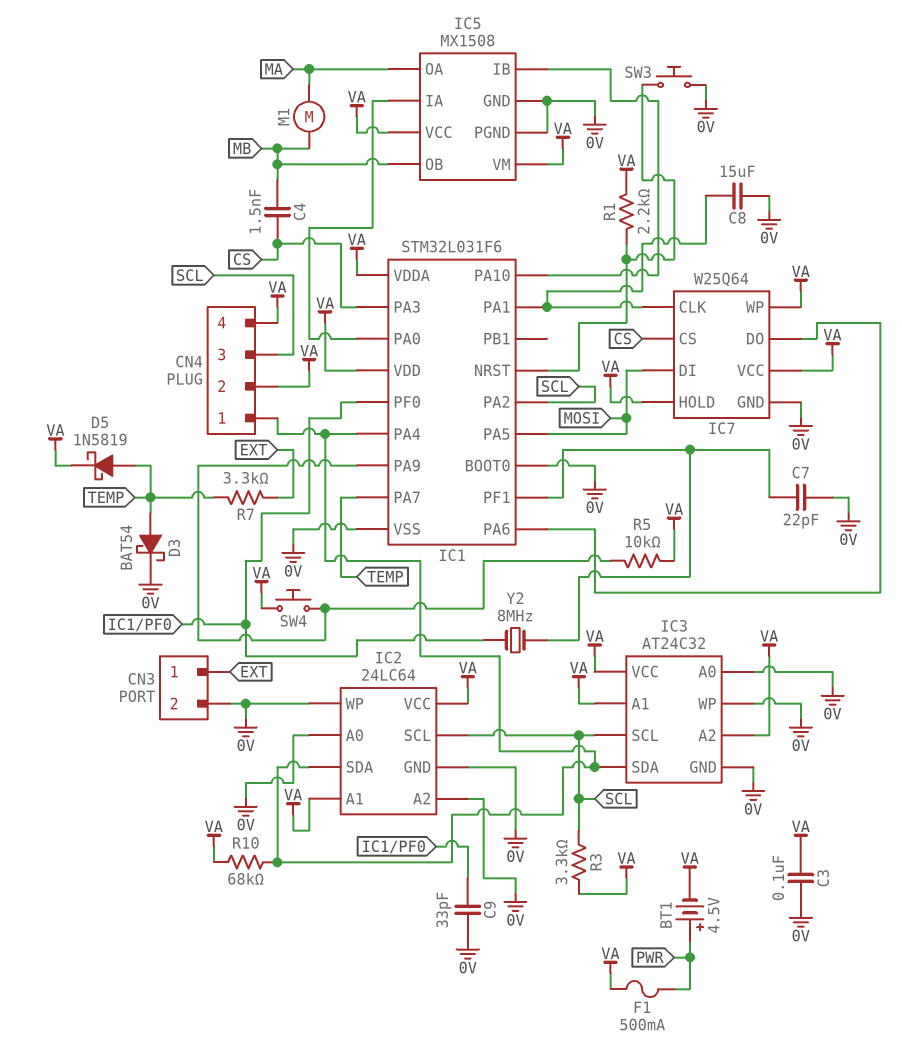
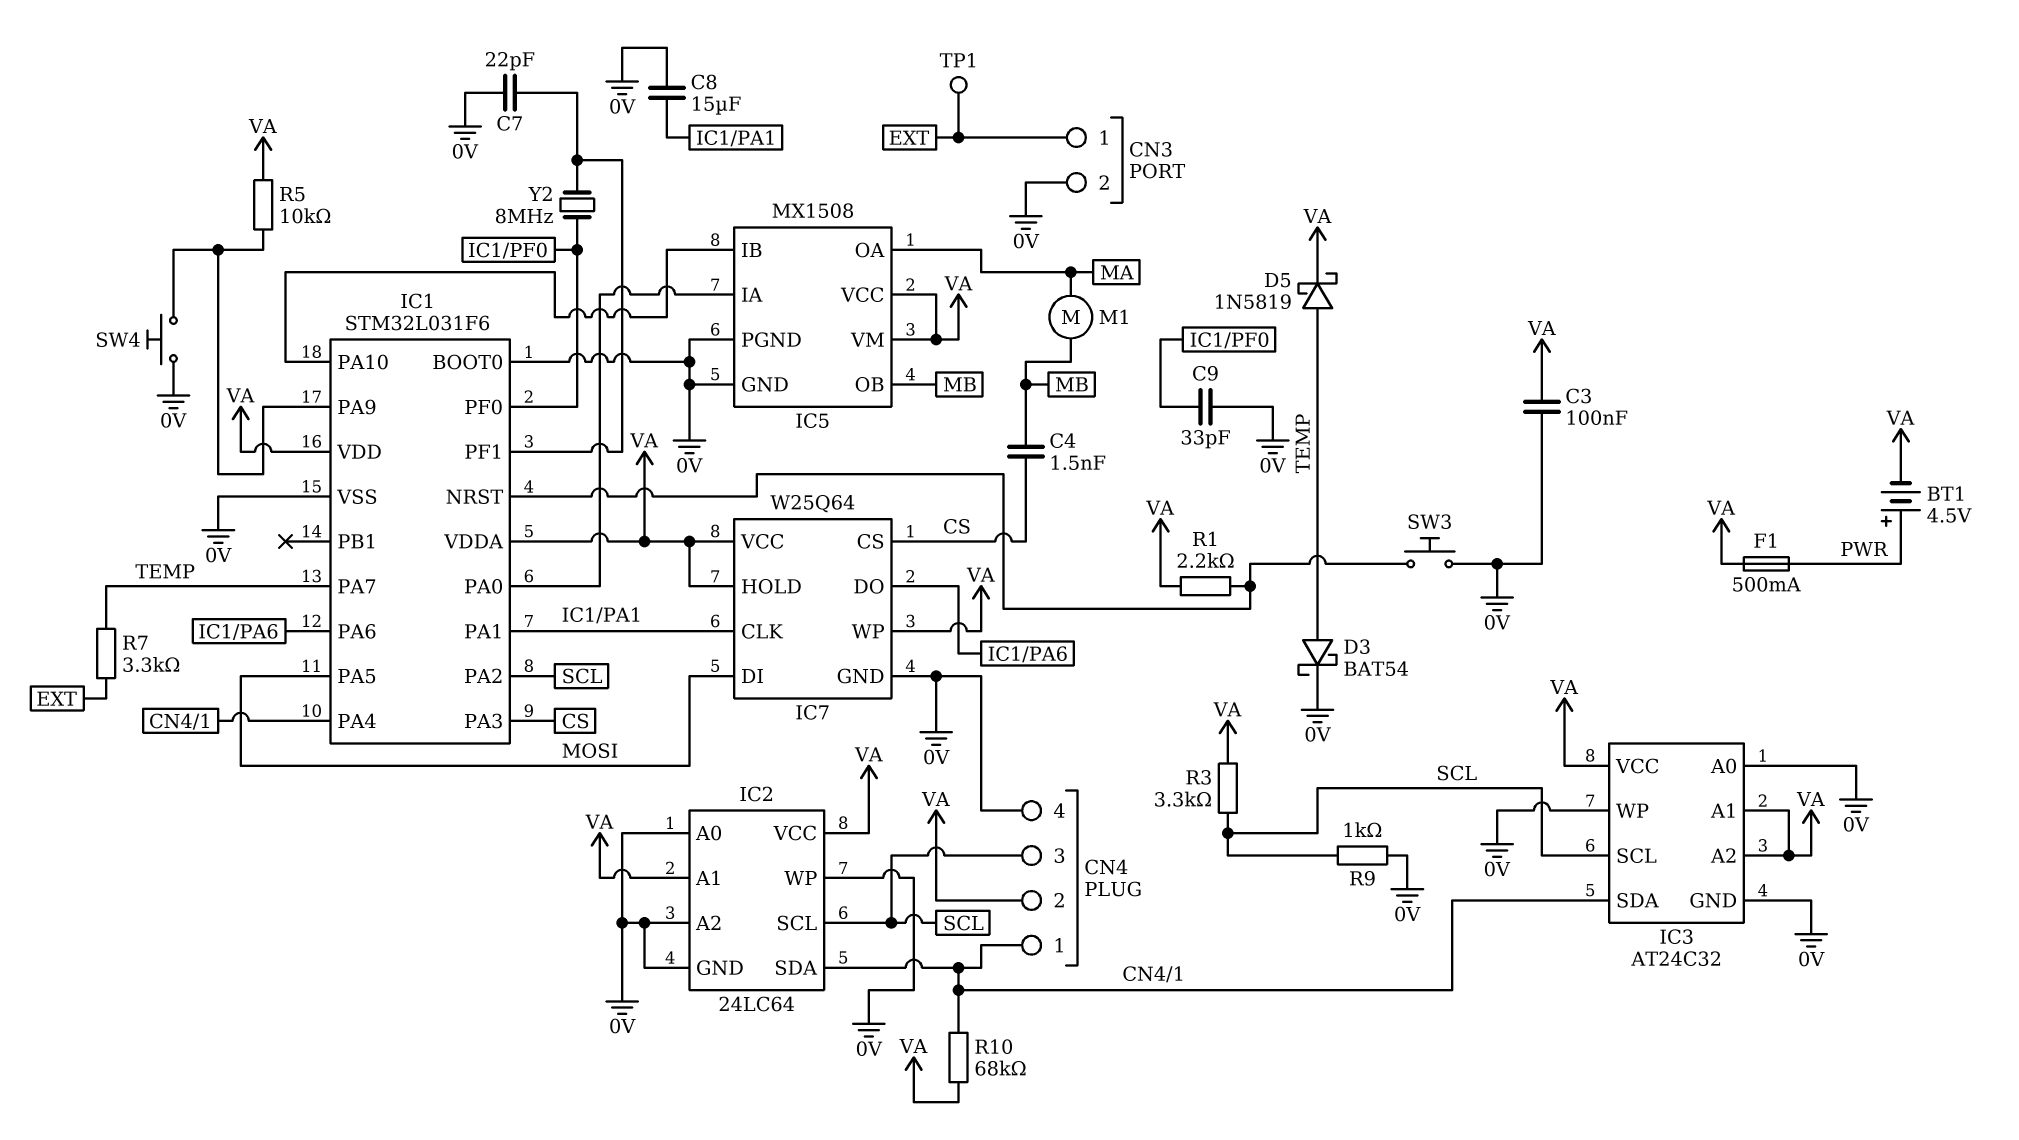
CN4 pin 4: VA -> 0V
R9: none -> 1k (0V, SCL)
SW4: button (IC1/PA9, VA) -> button (0V, IC1/PA9)
TP1: none -> test point (EXT)

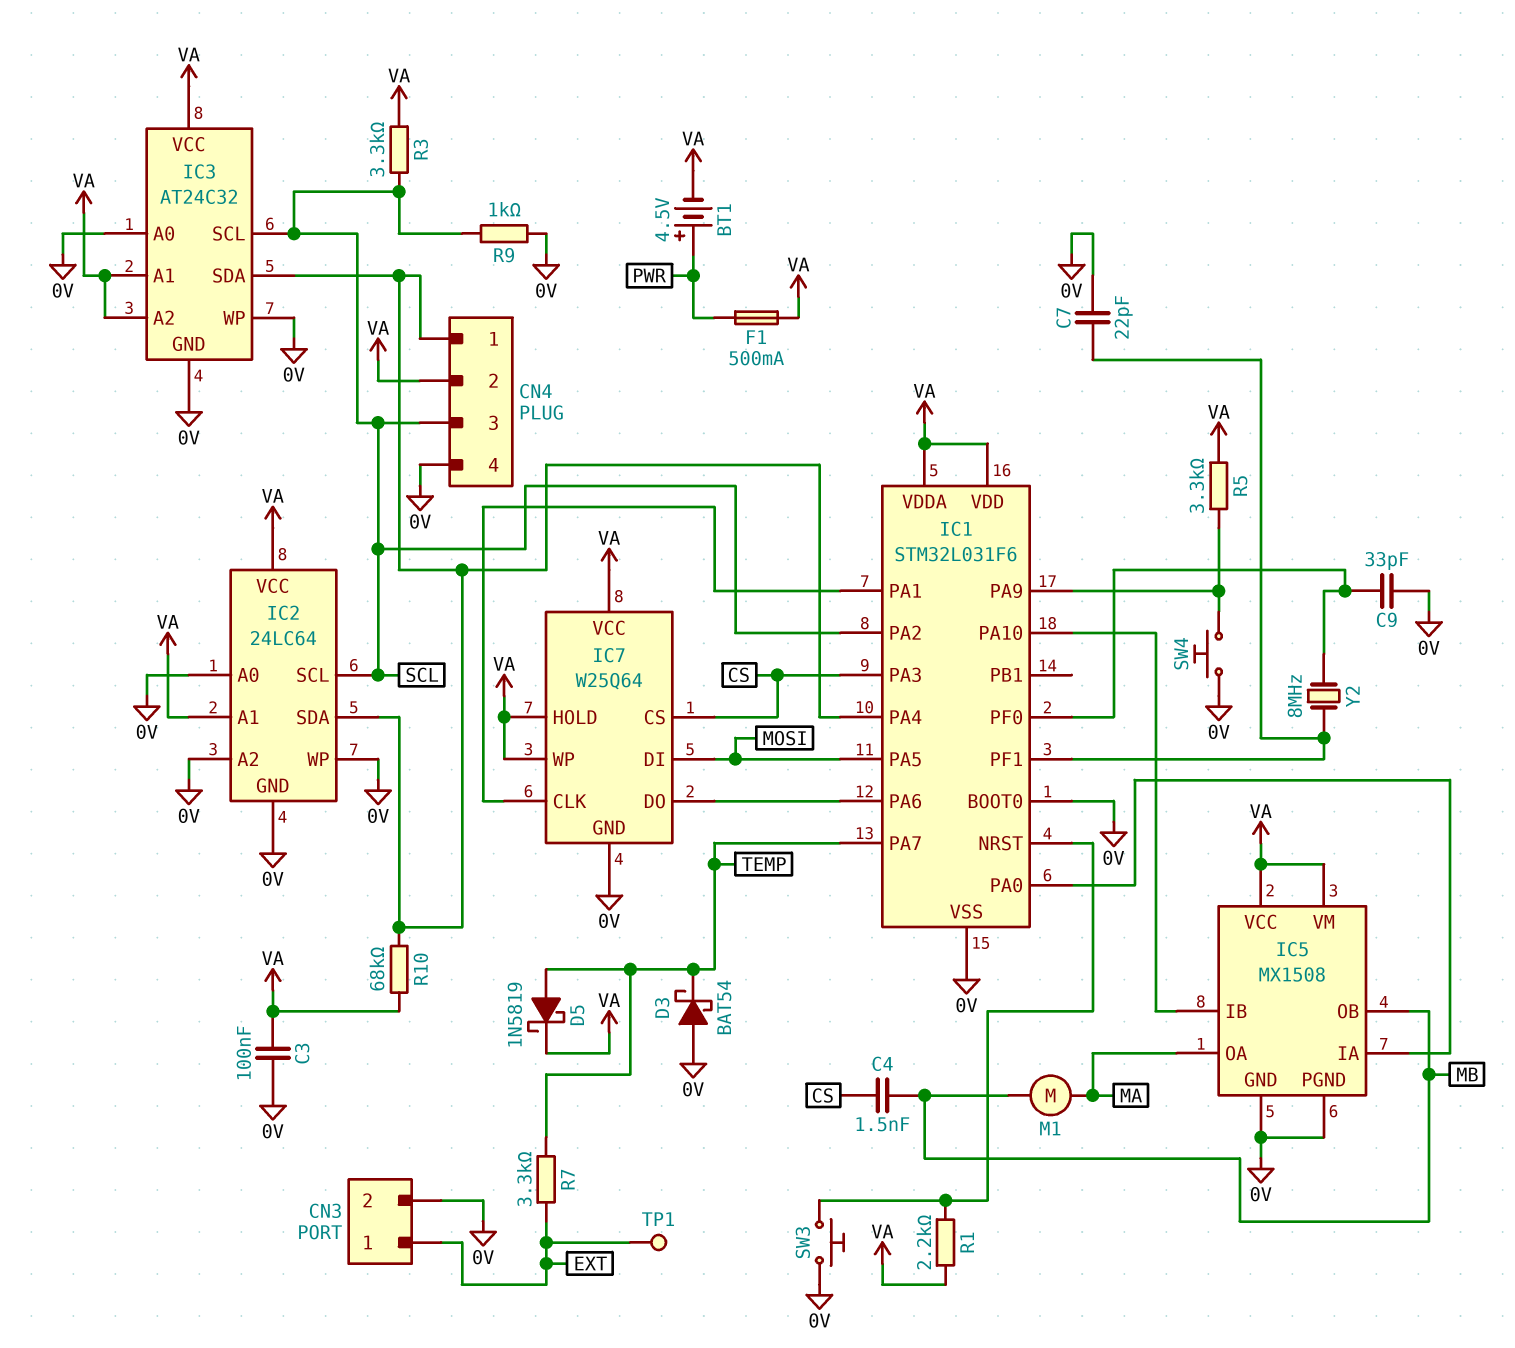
C8: 15uF (0V, IC1/PA1) -> none
D3: schottky BAT54 (A TEMP, K 0V) -> schottky BAT54 (A 0V, K TEMP)
R5: 10k (IC1/PA9, VA) -> 3.3k (IC1/PA9, VA)

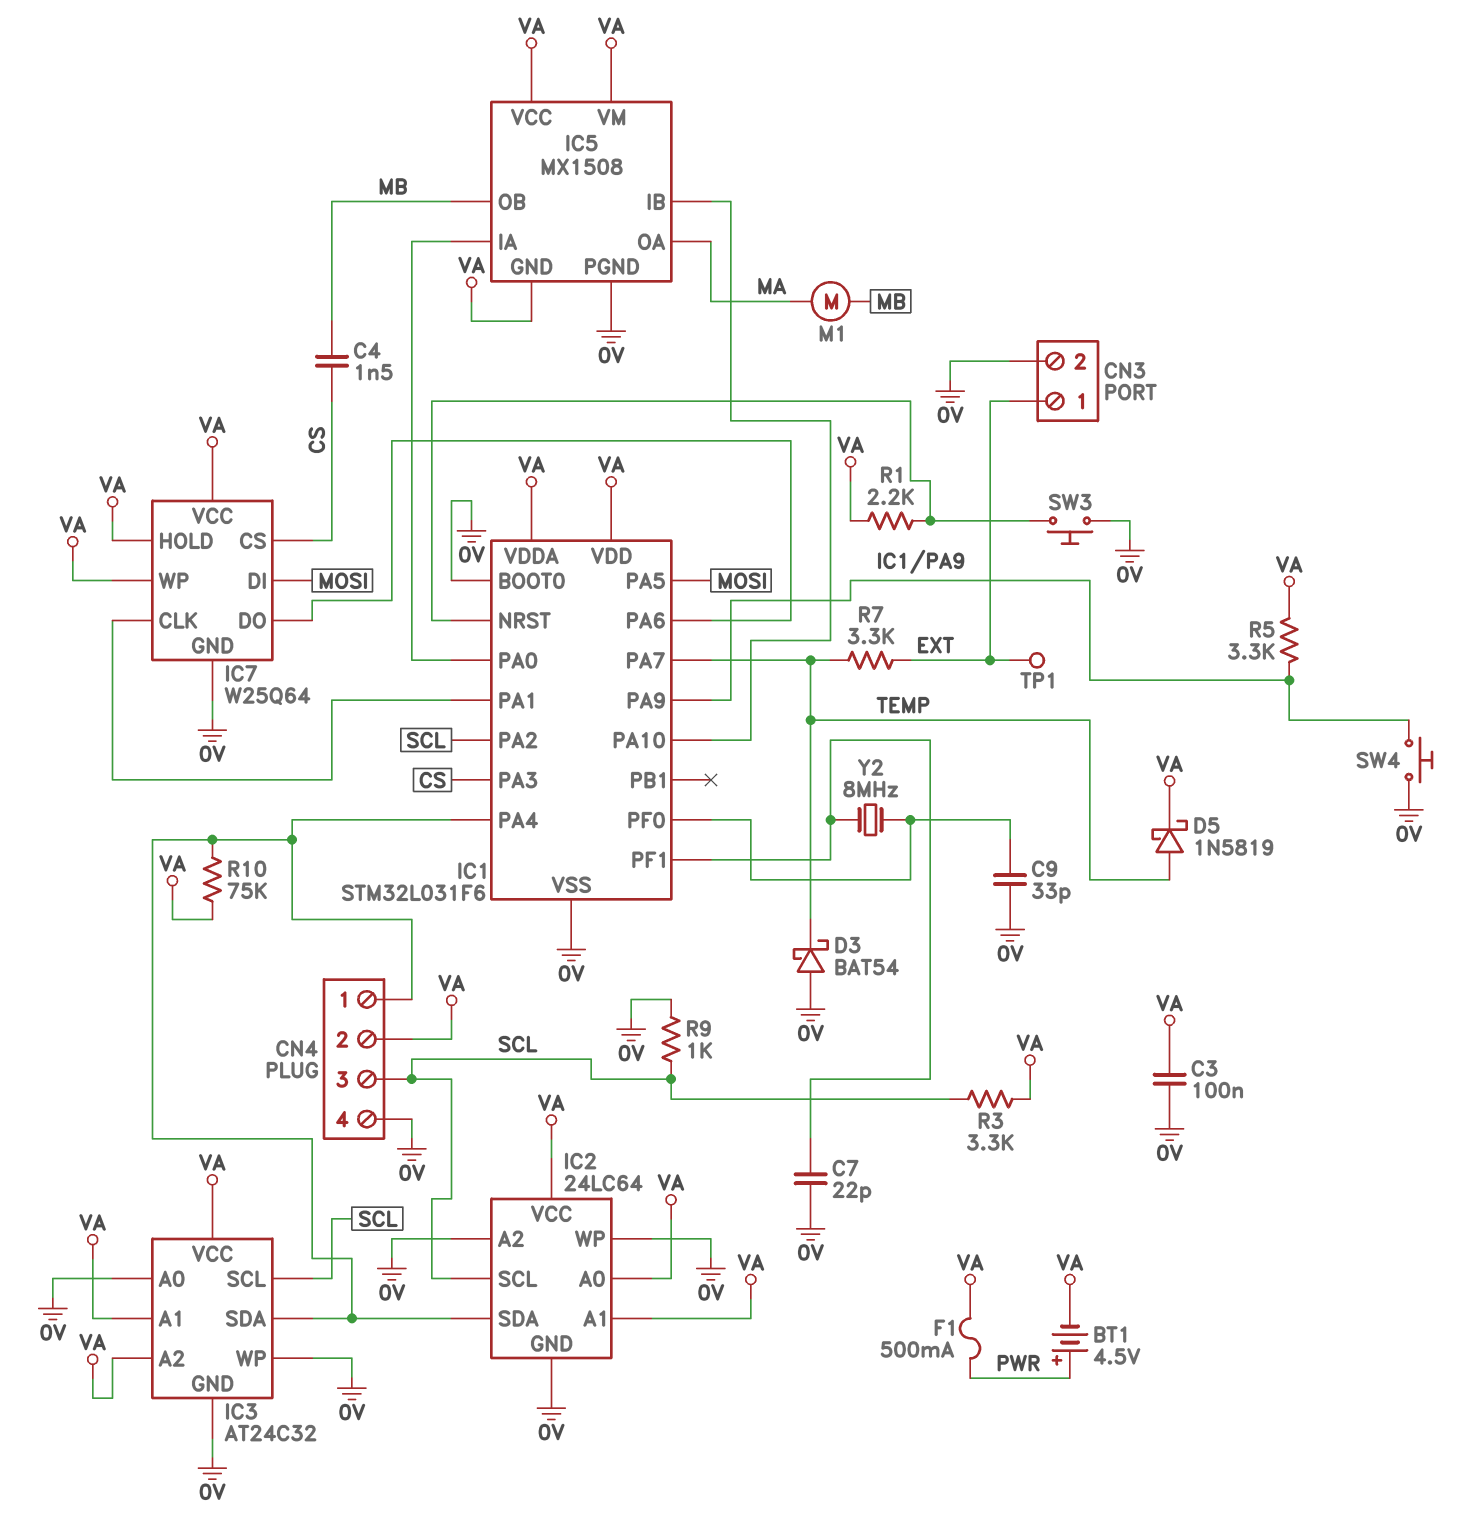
IC2 pin A0: 0V -> VA
IC5 pin GND: 0V -> VA
R10: 68k (CN4/1, VA) -> 75k (CN4/1, VA)

